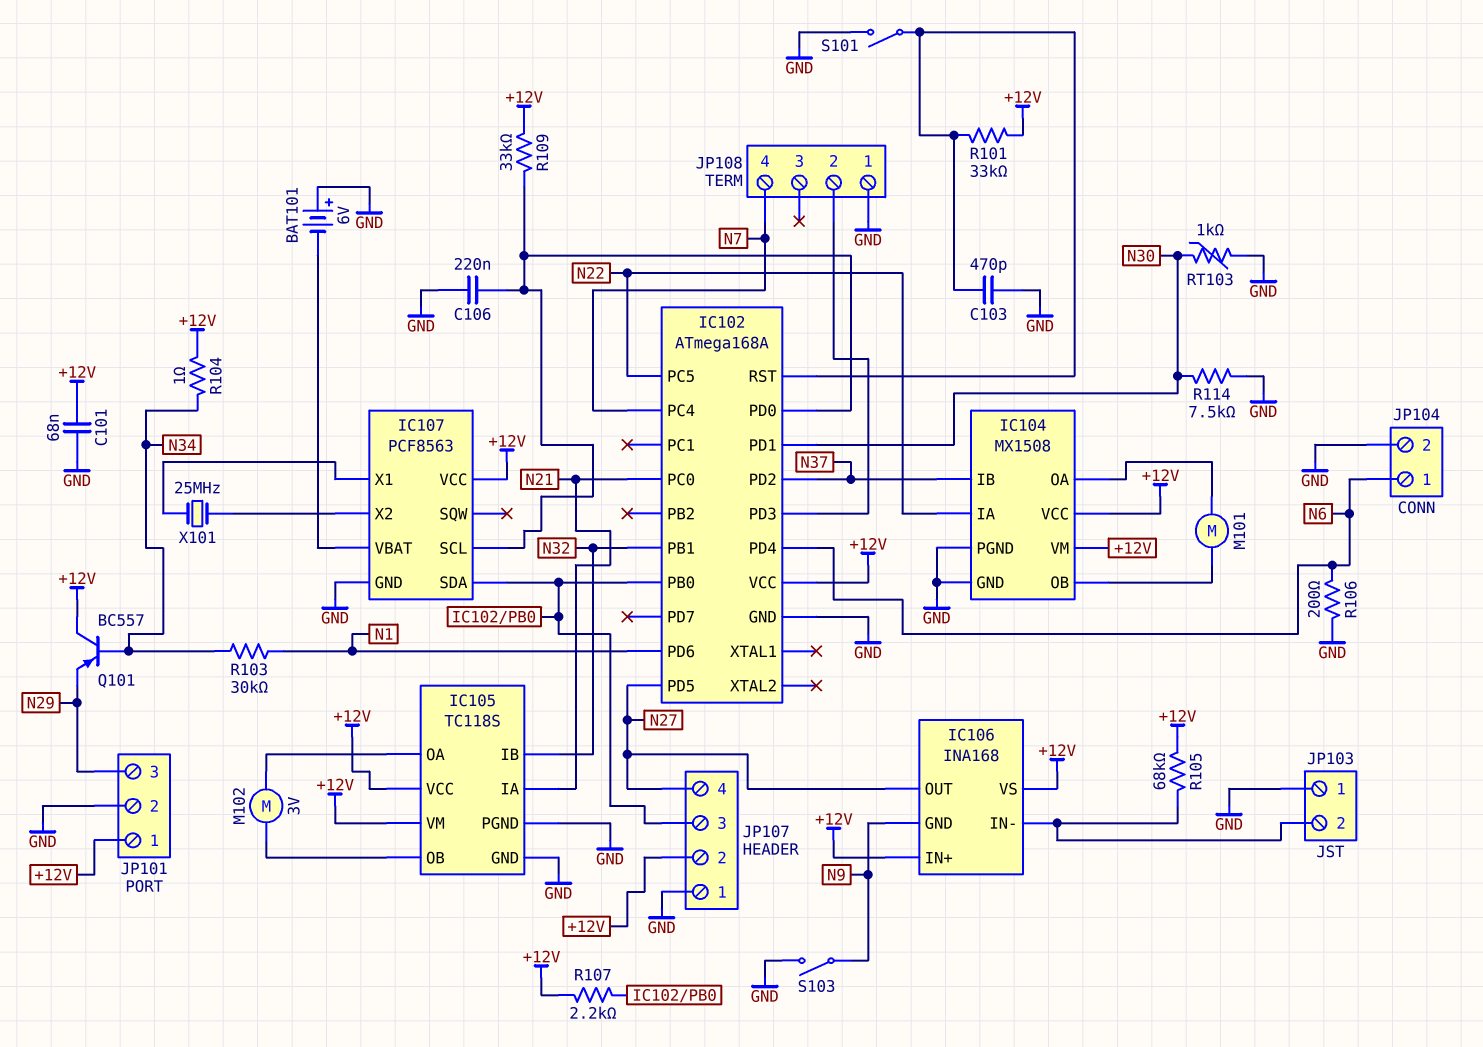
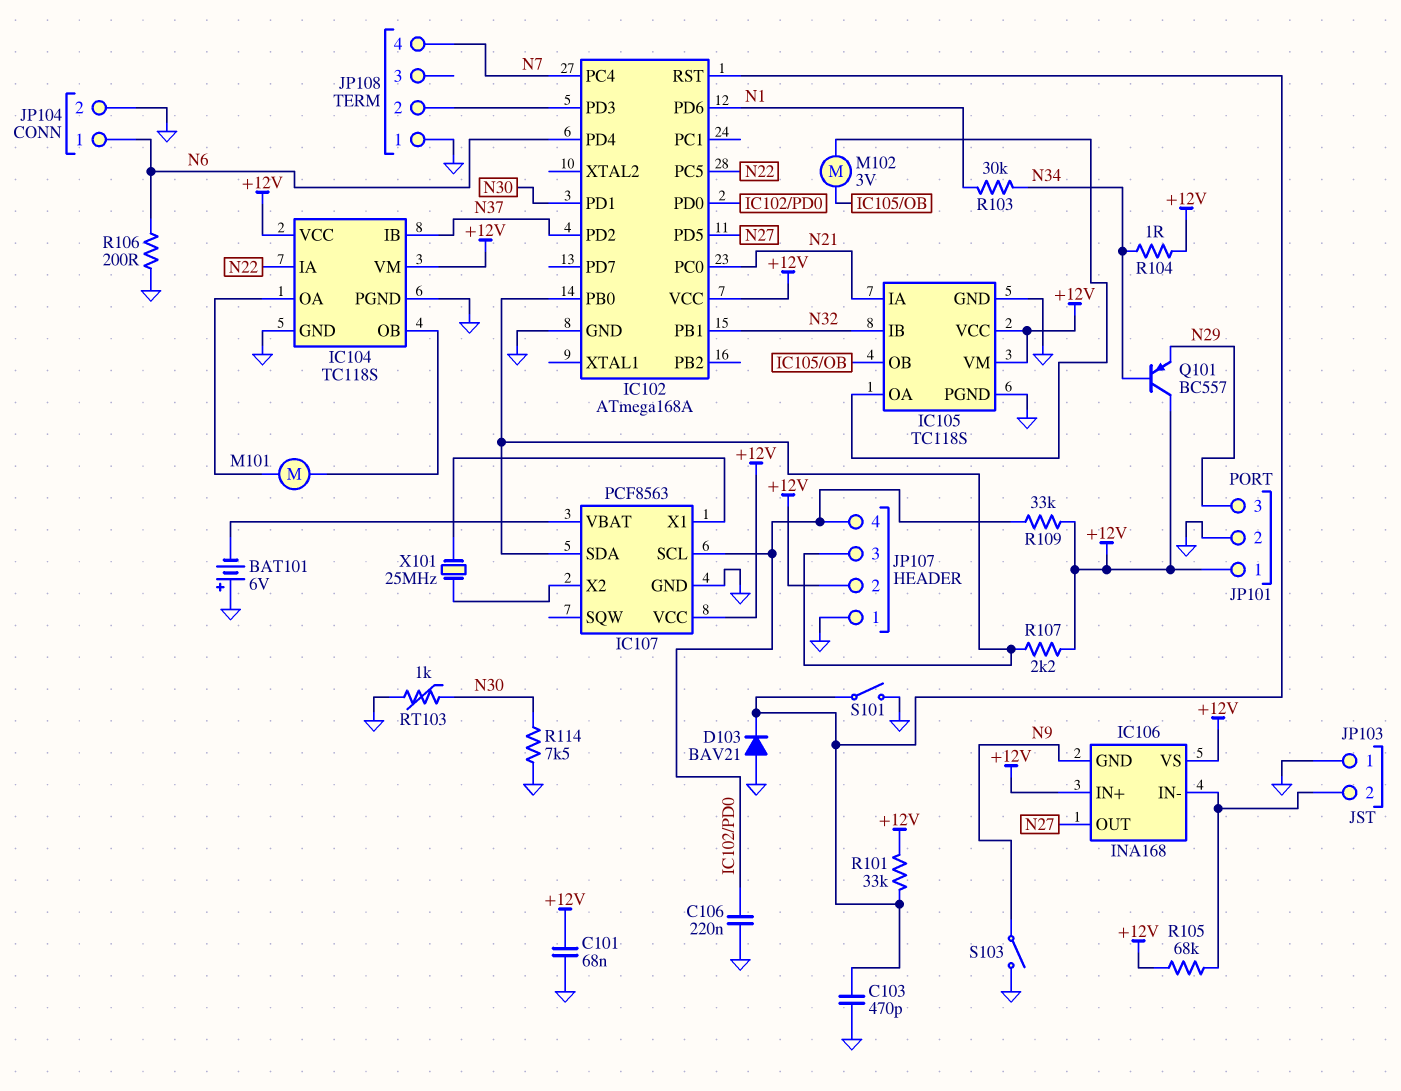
D103: none -> diode BAV21 (A GND, K IC102/RST)
IC104: MX1508 -> TC118S
JP107 pin 4: N27 -> IC102/PD0

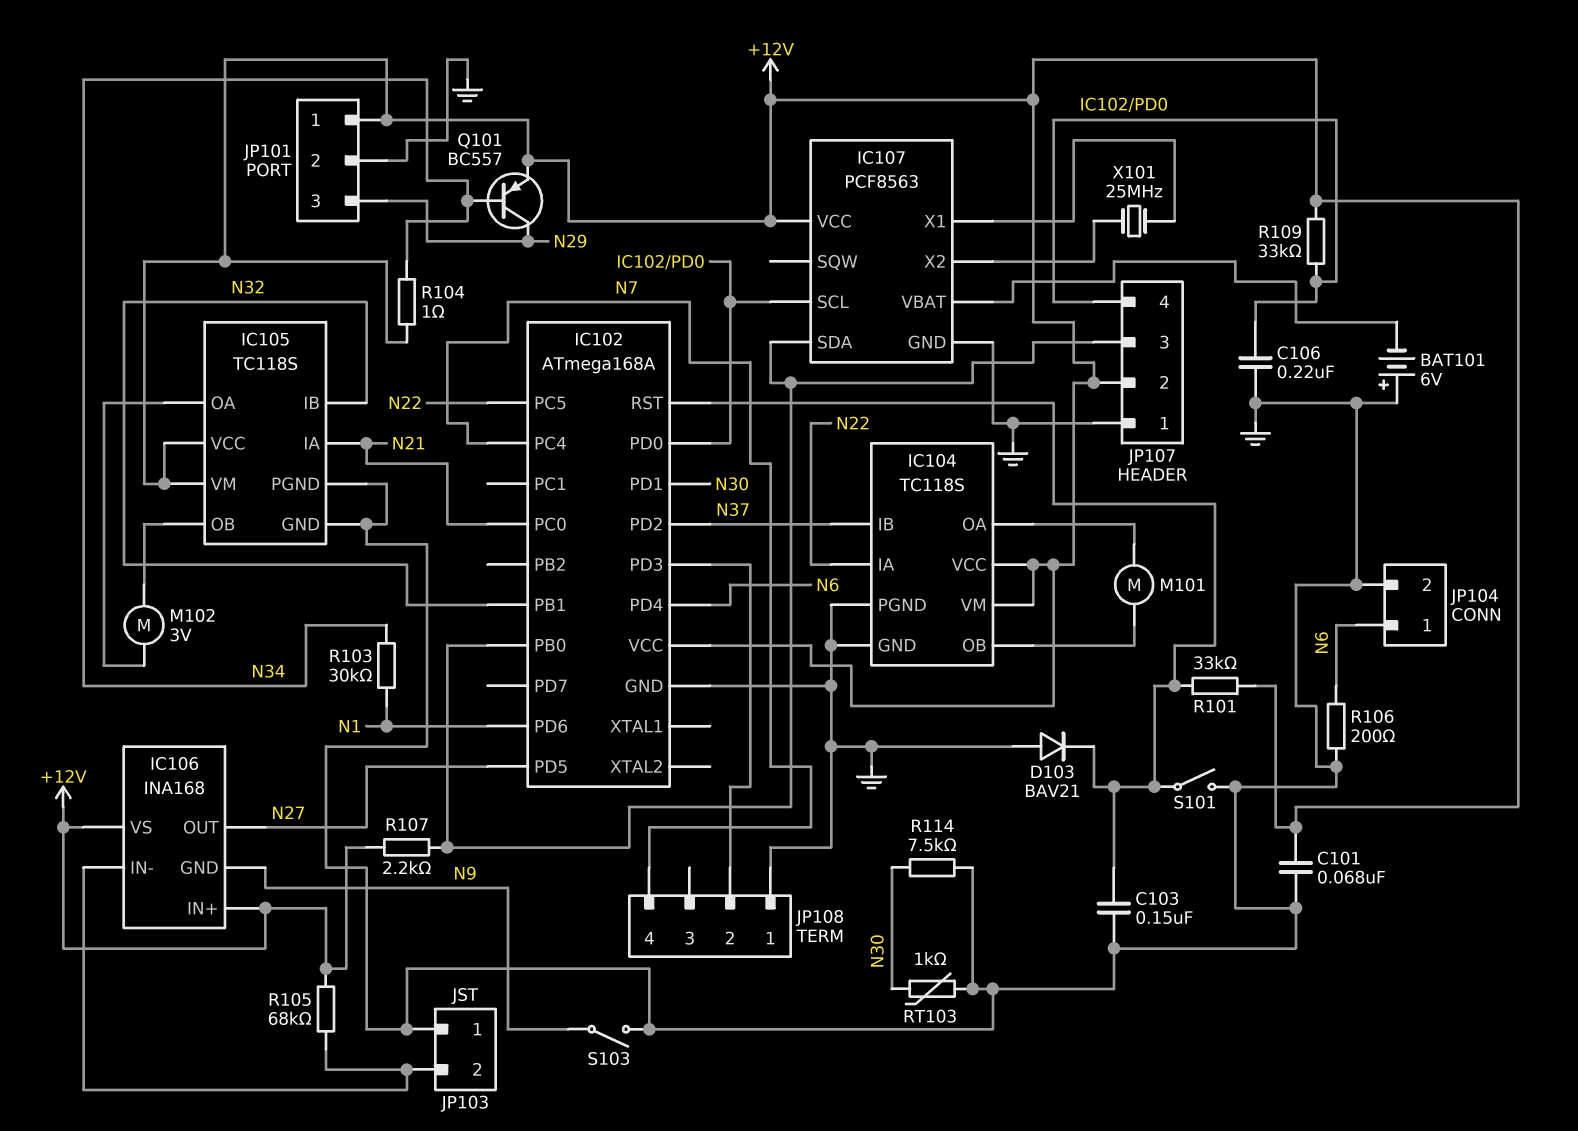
C103: 470pF (GND, IC102/RST) -> 150nF (GND, IC102/RST)
Q101: PNP BC557 (B N34, C +12V, E N29) -> PNP BC557 (B N34, C N29, E +12V)

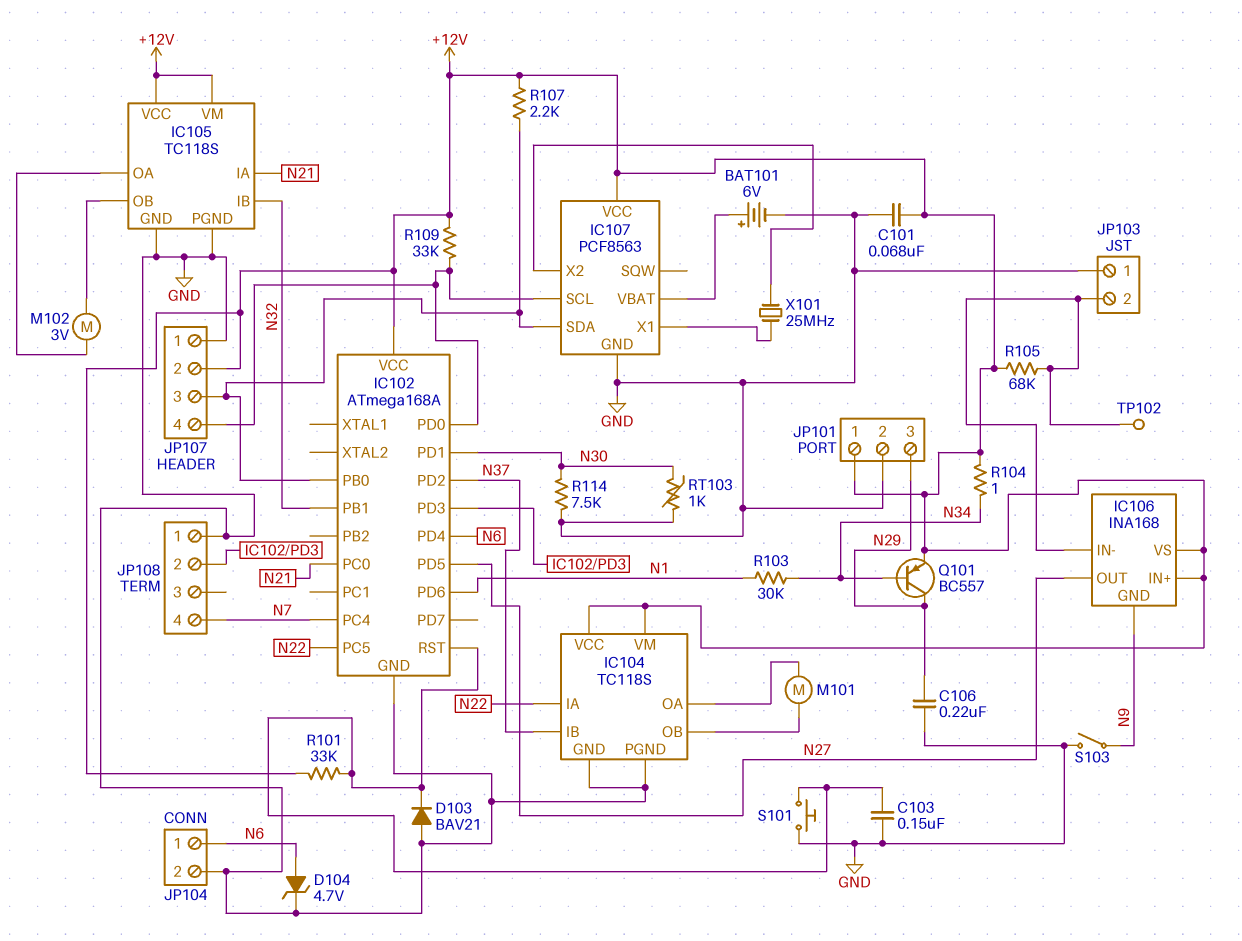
BAT101: 6V (plus GND, minus IC107/VBAT) -> 6V (plus IC107/VBAT, minus GND)
C106: 220nF (GND, IC102/PD0) -> 220nF (GND, N29)
D104: none -> zener 4.7V (A N6, K GND)
R106: 200 (GND, N6) -> none
S101: switch (GND, IC102/RST) -> button (GND, IC102/RST)
TP102: none -> test point (IC106/IN-)

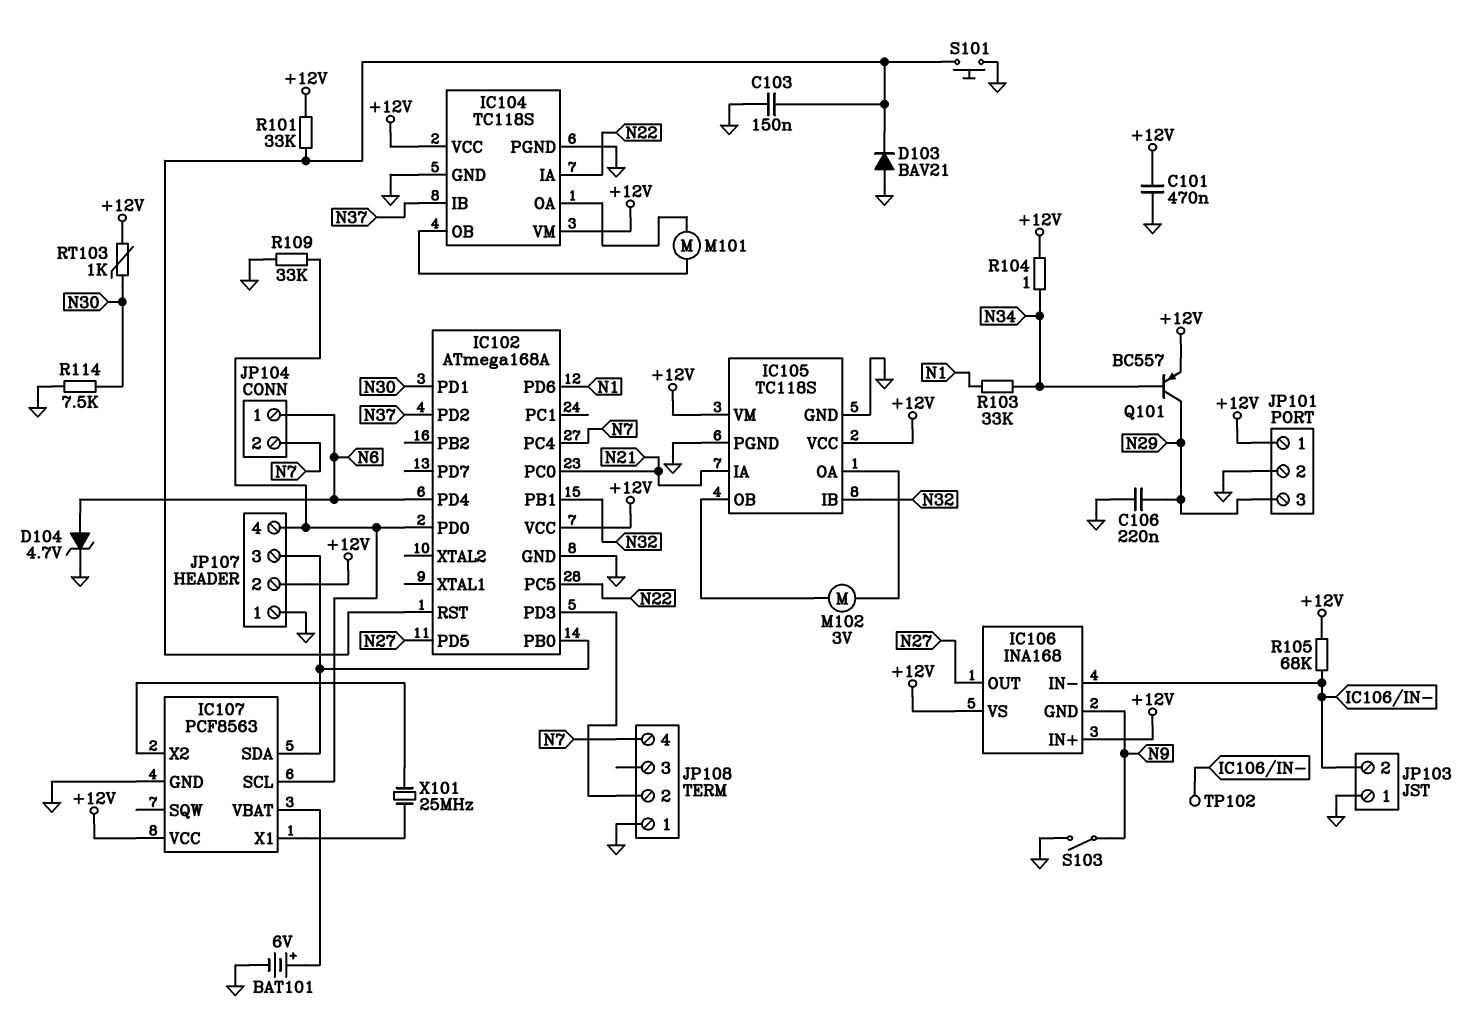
C101: 68nF (+12V, GND) -> 470nF (+12V, GND)
JP104 pin 2: GND -> N7
R103: 30k (N1, N34) -> 33k (N1, N34)
R107: 2.2k (+12V, IC102/PB0) -> none
R109: 33k (+12V, IC102/PD0) -> 33k (GND, IC102/PD0)
RT103: 1k (GND, N30) -> 1k (+12V, N30)

